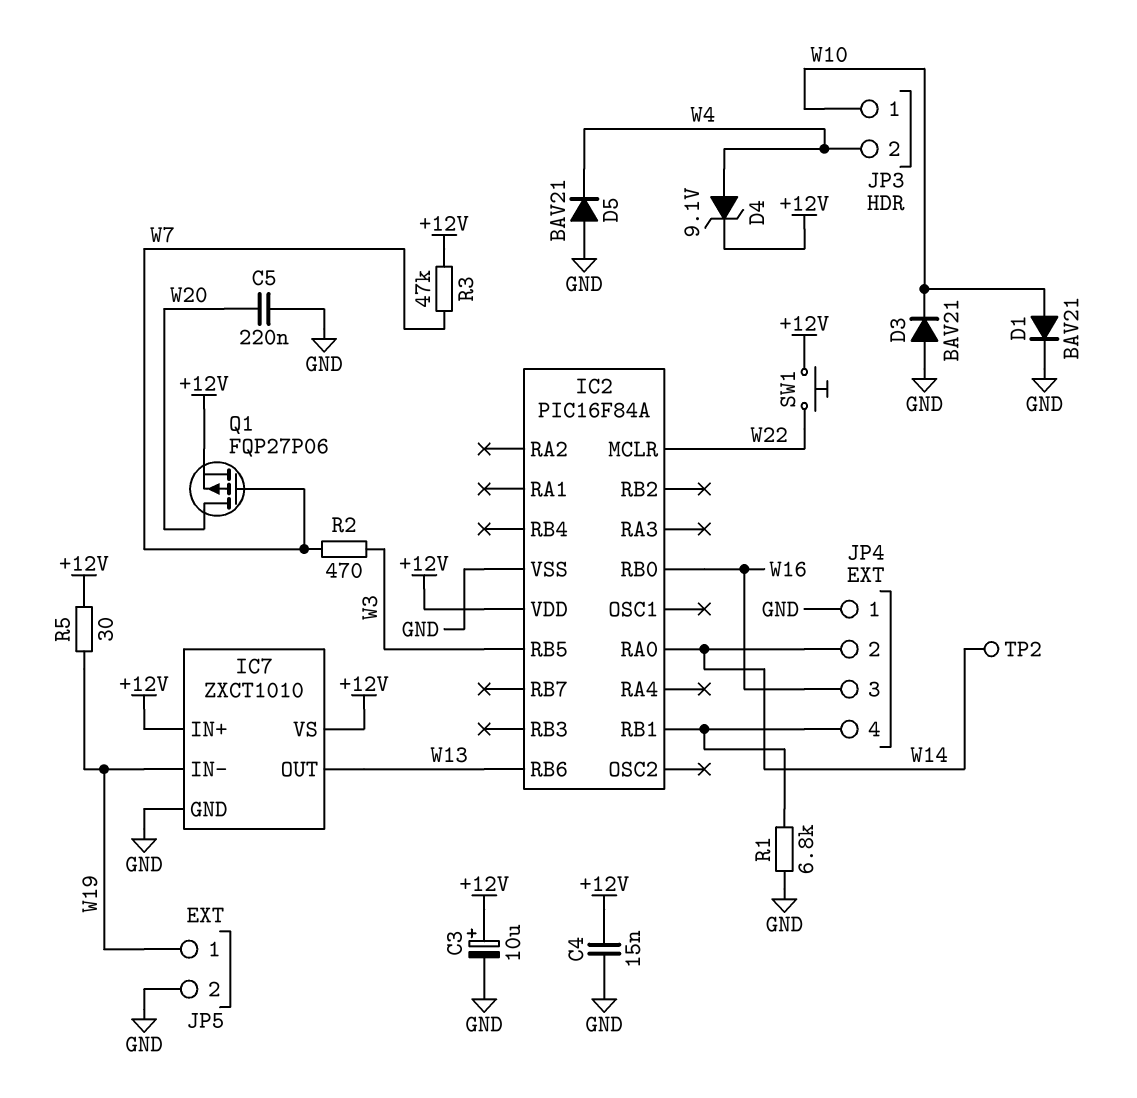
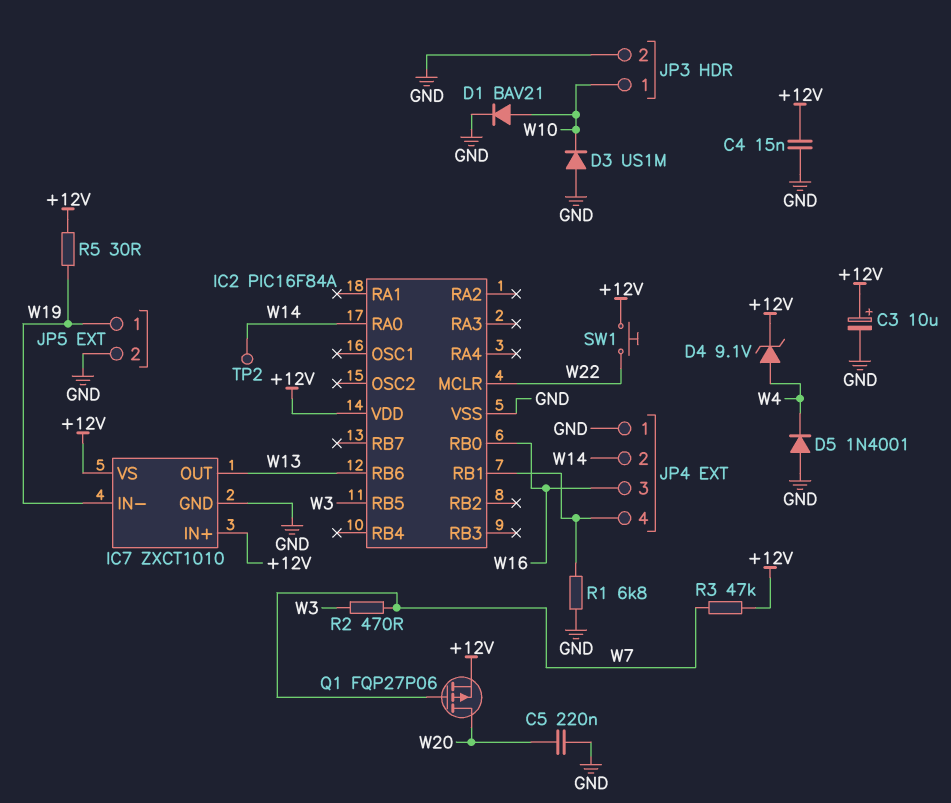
D3: diode BAV21 (A GND, K W10) -> diode US1M (A GND, K W10)
D5: diode BAV21 (A GND, K W4) -> diode 1N4001 (A GND, K W4)
JP3 pin 2: W4 -> GND

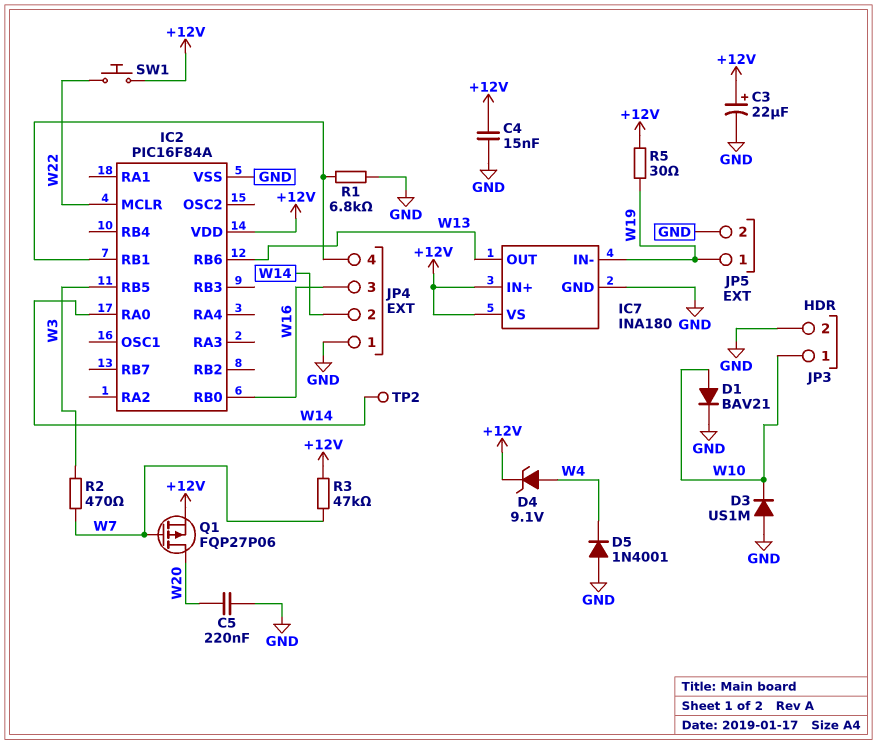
C3: 10uF (plus +12V, minus GND) -> 22uF (plus +12V, minus GND)
IC7: ZXCT1010 -> INA180

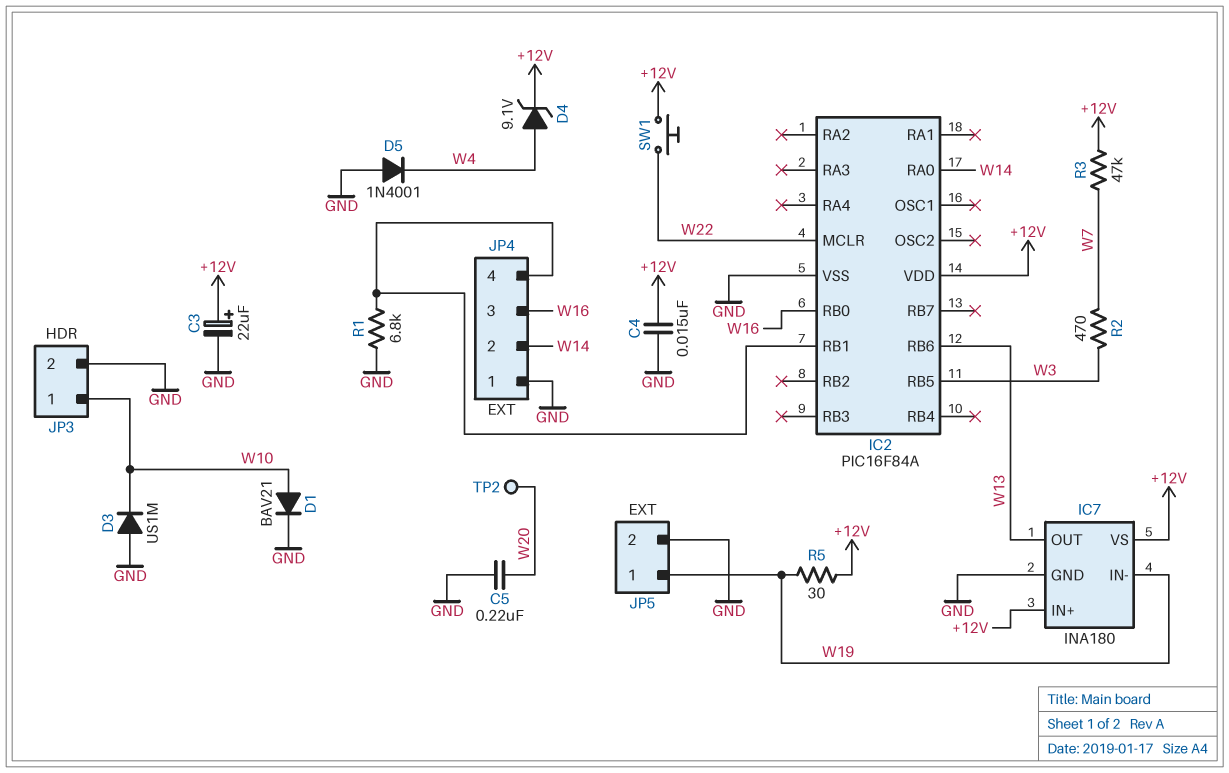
Q1: PMOS FQP27P06 (G W7, D W20, S +12V) -> none
TP2: test point (W14) -> test point (W20)

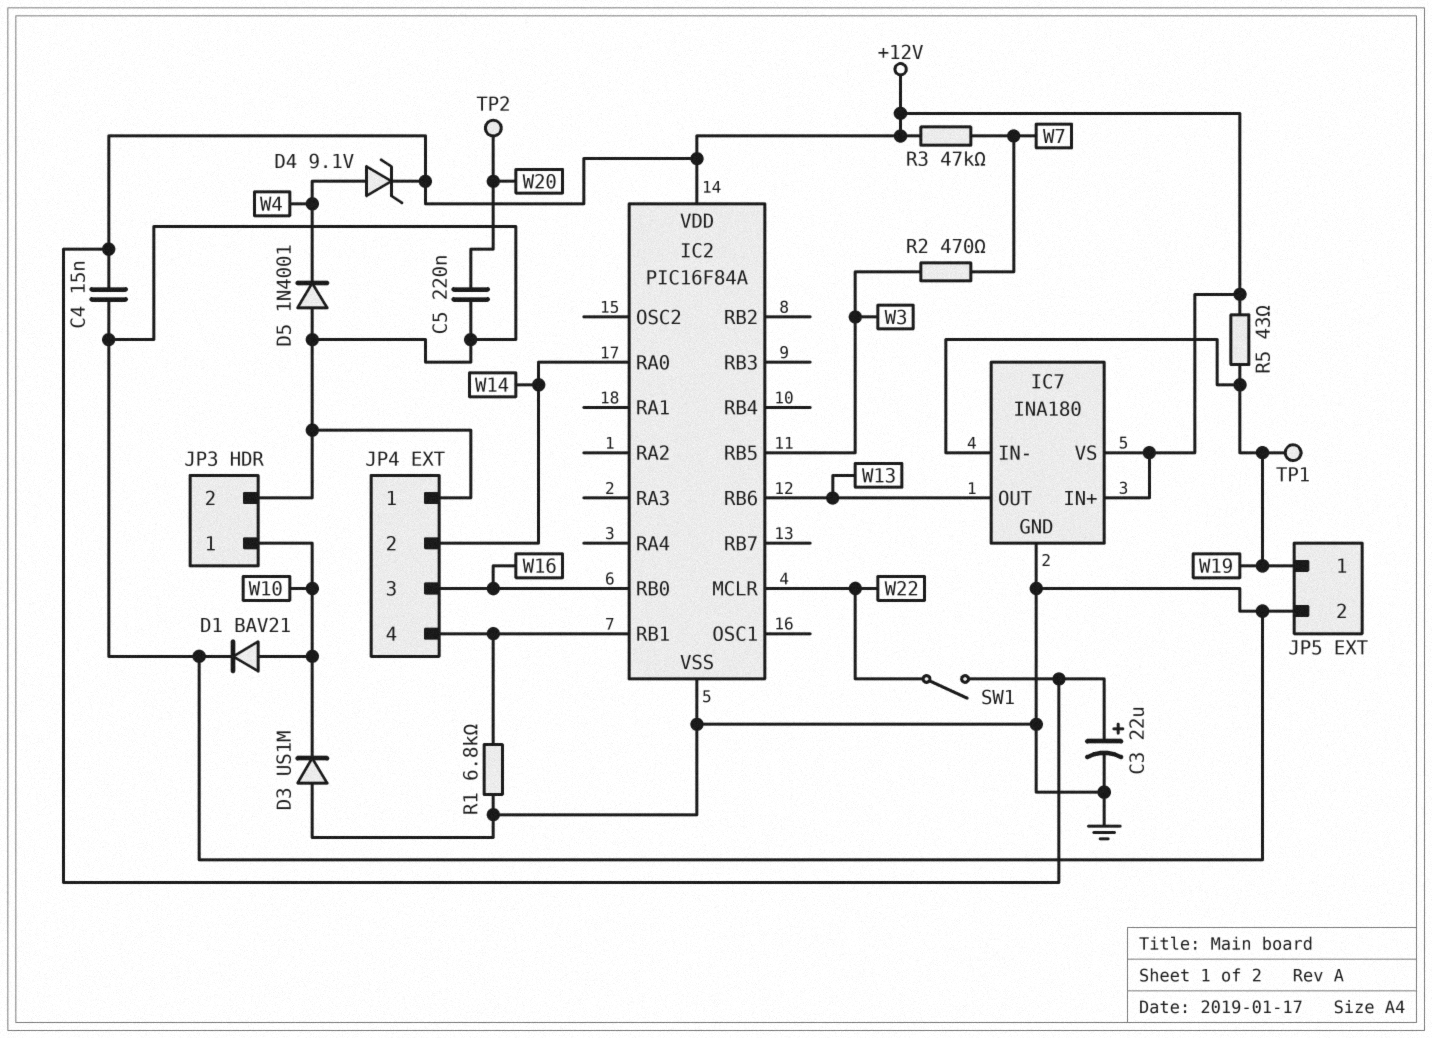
R5: 30 (+12V, W19) -> 43 (+12V, W19)
SW1: button (+12V, W22) -> switch (+12V, W22)
TP1: none -> test point (W19)

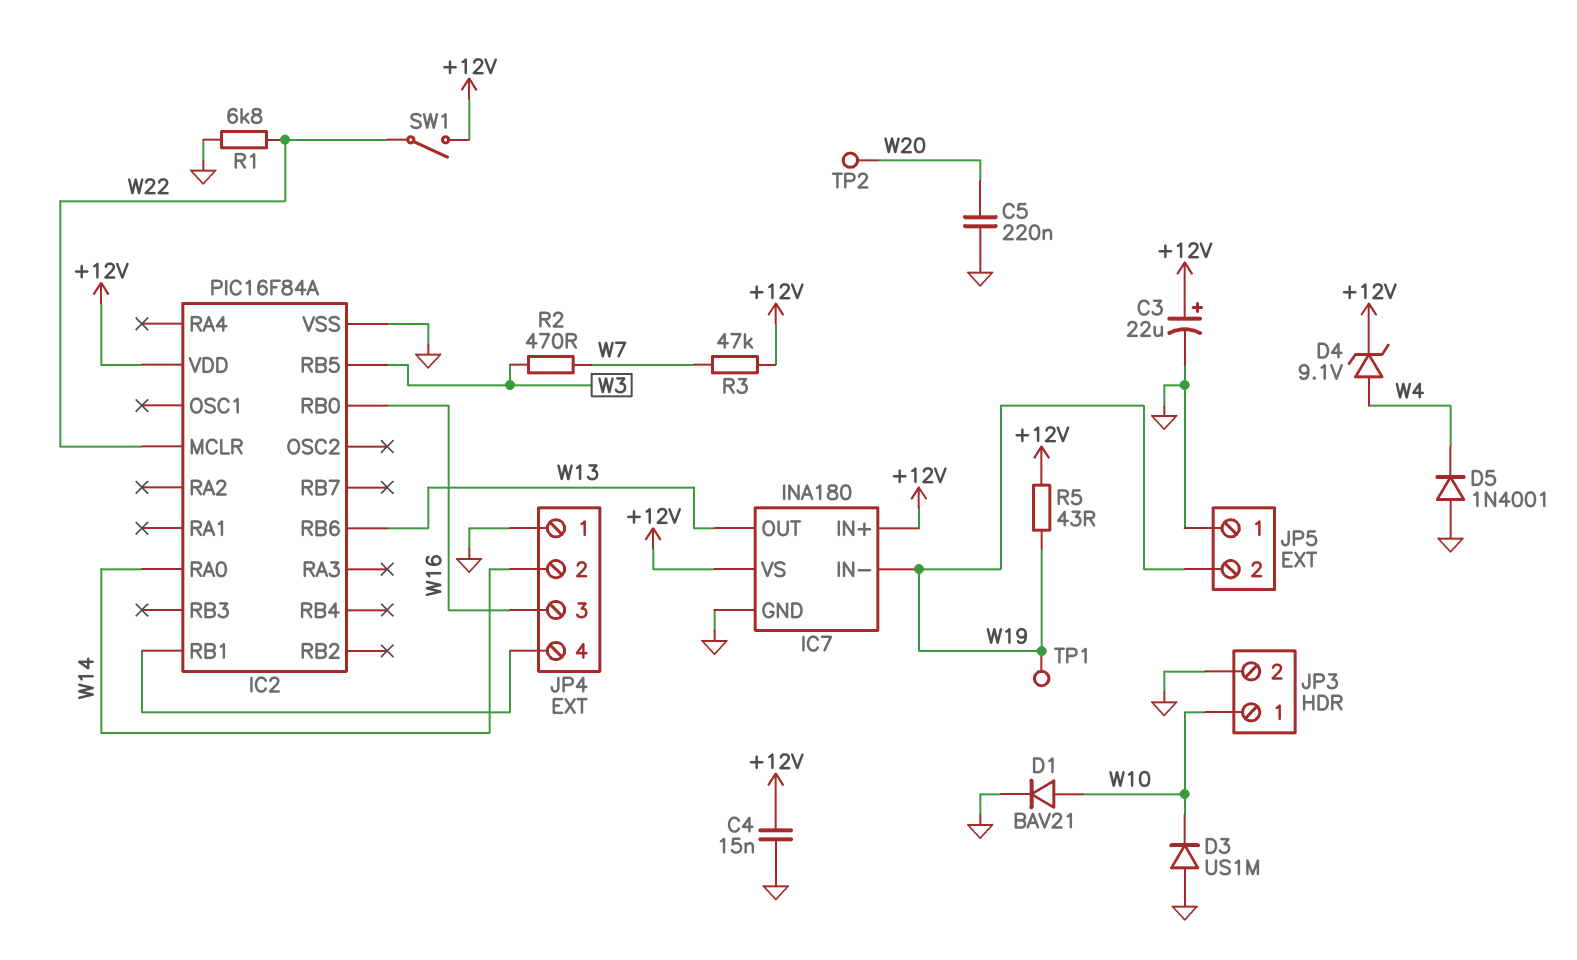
JP5 pin 1: W19 -> GND
JP5 pin 2: GND -> W19
R1: 6.8k (GND, IC2/RB1) -> 6.8k (GND, W22)

